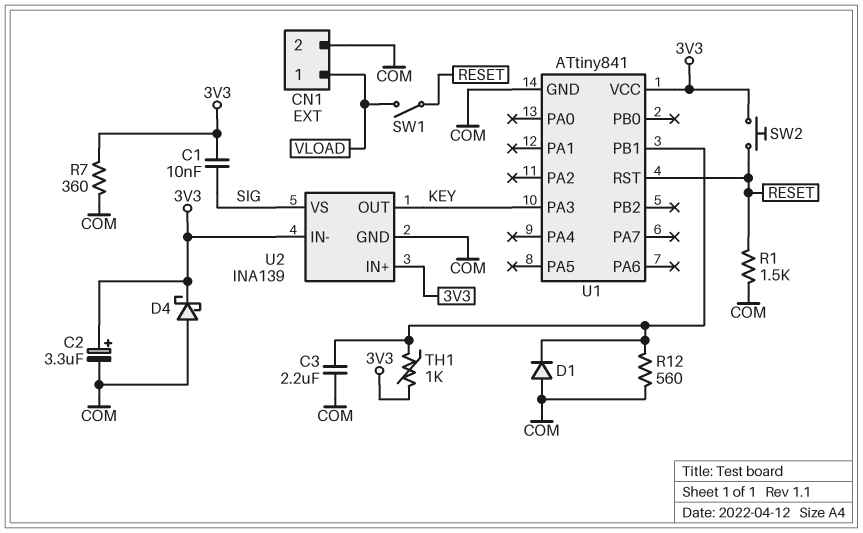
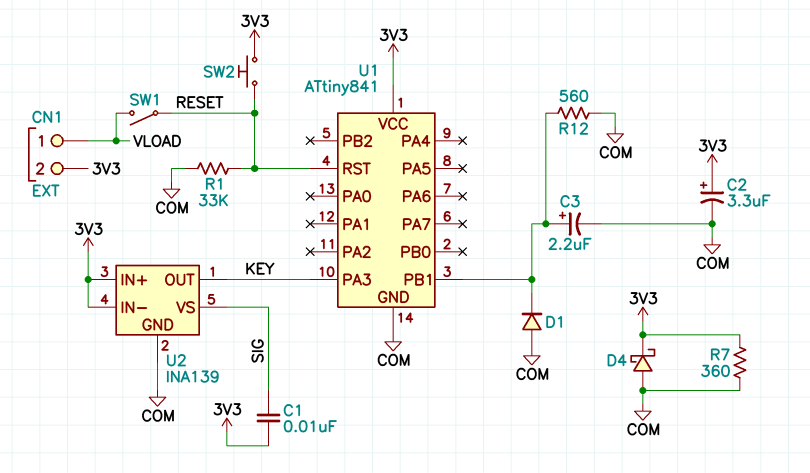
C3: 2.2uF (COM, U1/PB1) -> 2.2uF (plus U1/PB1, minus COM)
CN1 pin 2: COM -> 3V3
R1: 1.5k (COM, RESET) -> 33k (COM, RESET)
TH1: 1k (3V3, U1/PB1) -> none

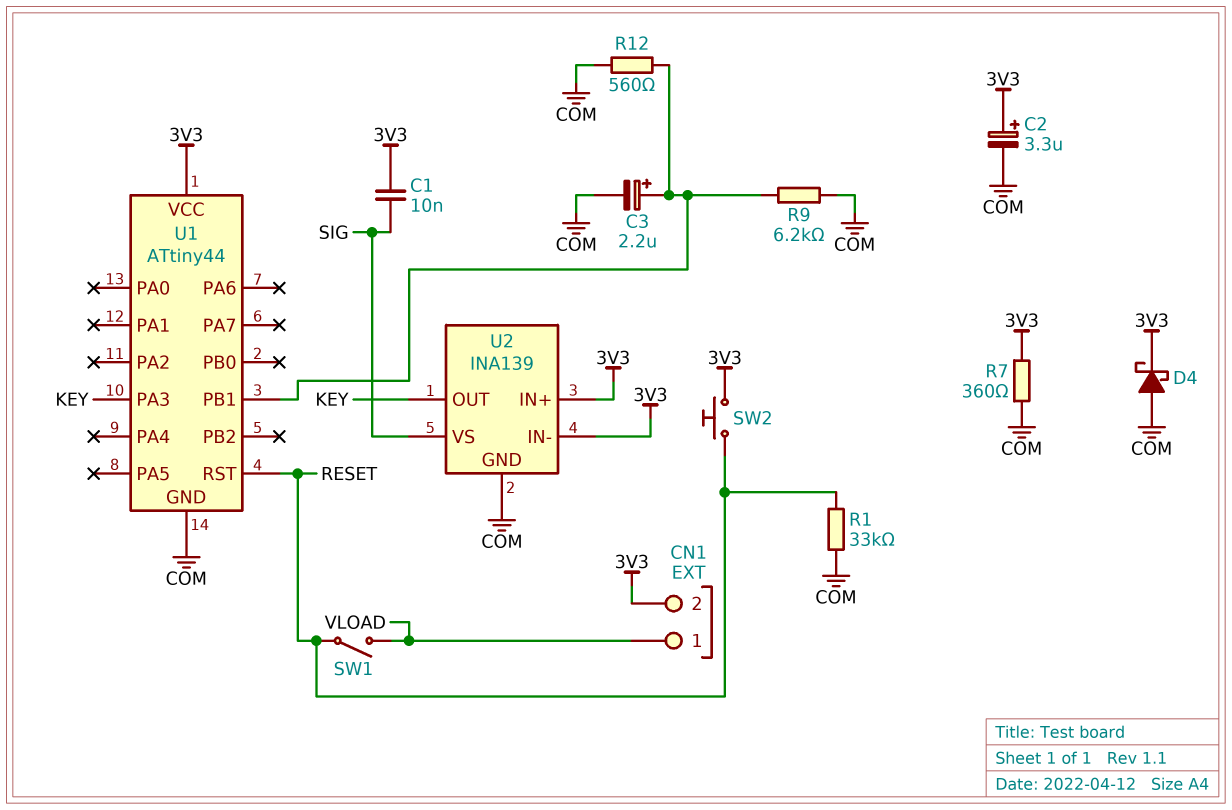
D1: diode (A COM, K U1/PB1) -> none
R9: none -> 6.2k (COM, U1/PB1)
U1: ATtiny841 -> ATtiny44

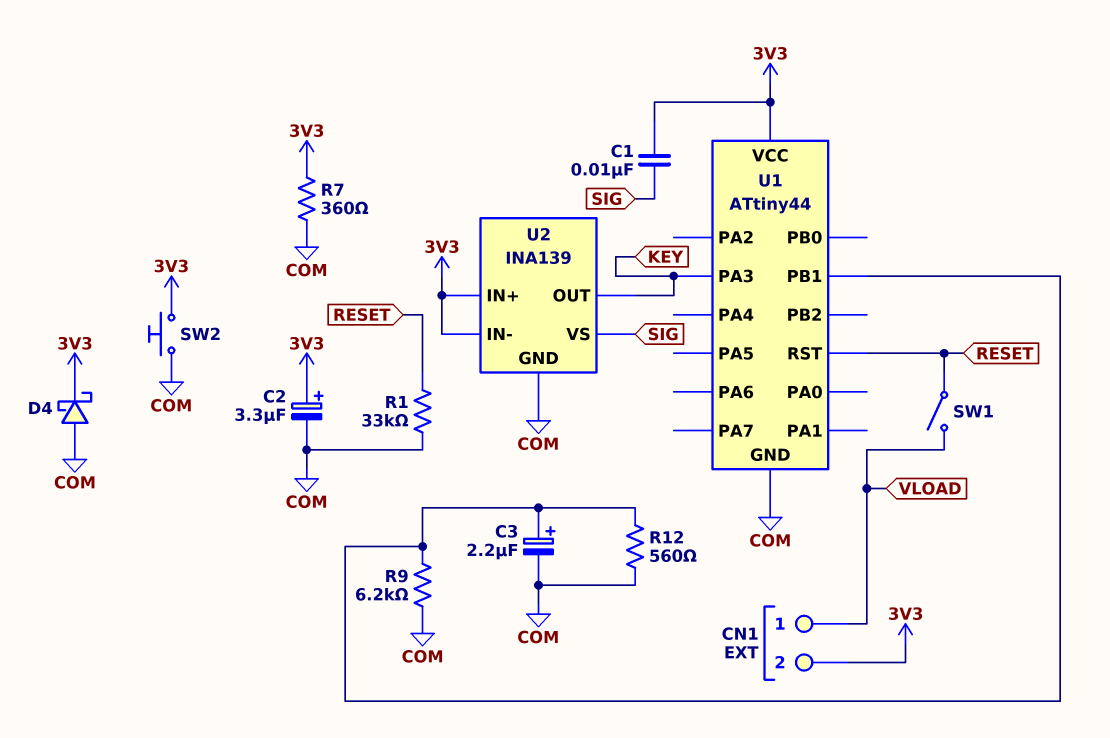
SW2: button (3V3, RESET) -> button (3V3, COM)

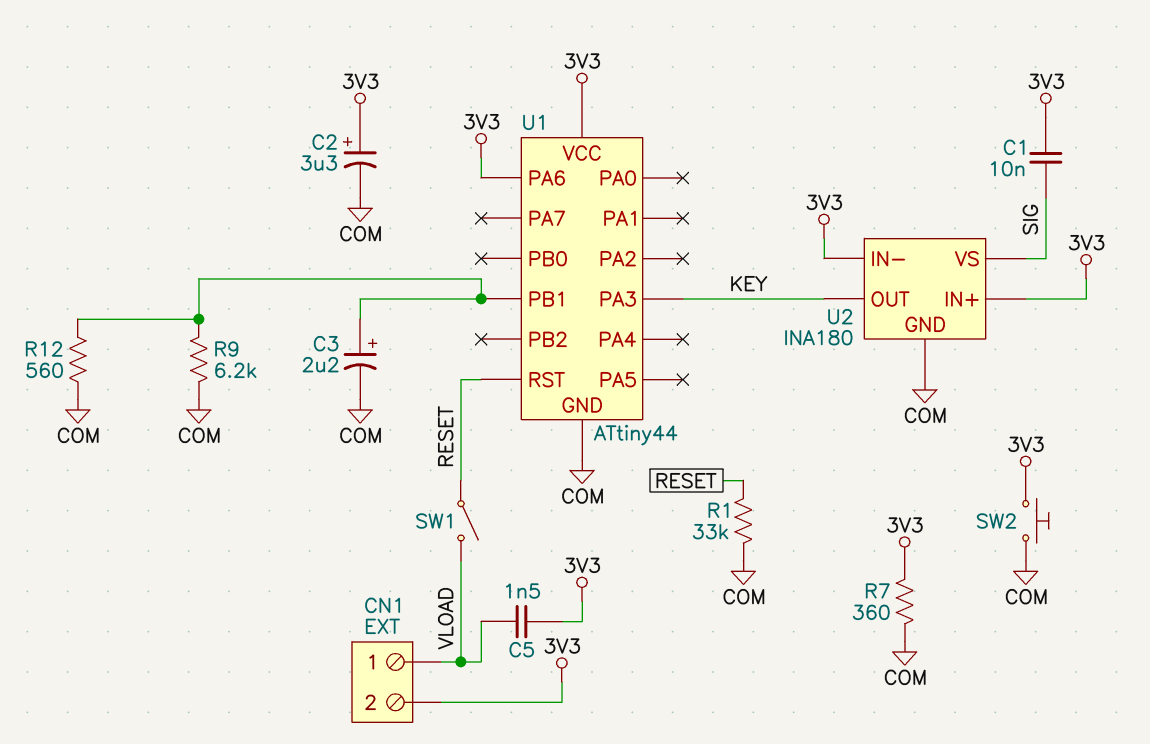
C5: none -> 1.5nF (3V3, VLOAD)
D4: schottky (A COM, K 3V3) -> none
U1 pin PA6: none -> 3V3
U2: INA139 -> INA180

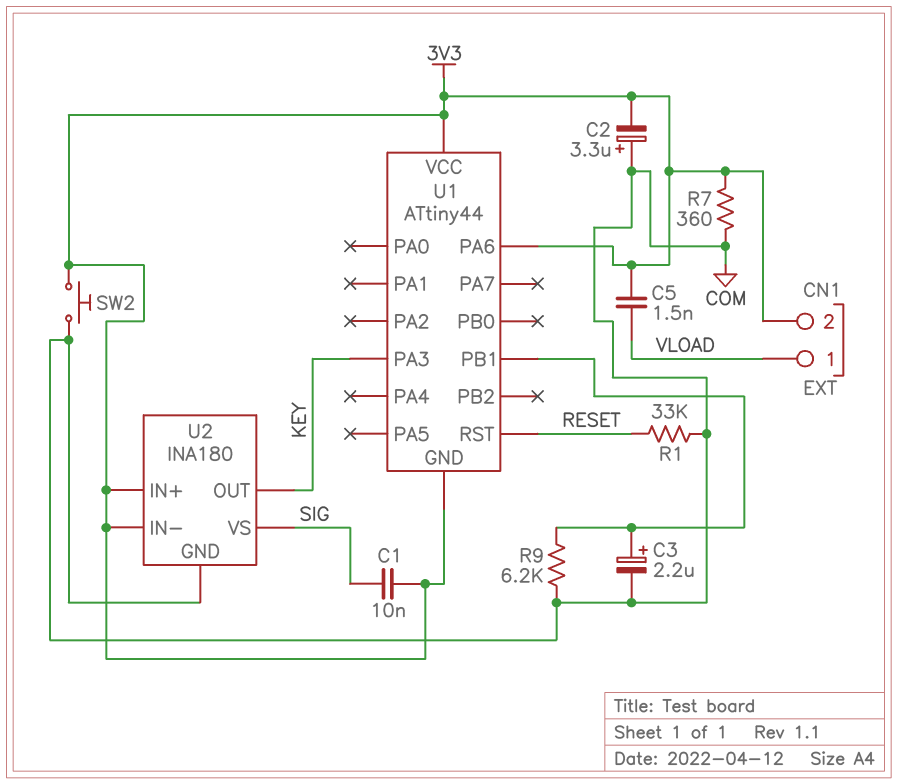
C2: 3.3uF (plus 3V3, minus COM) -> 3.3uF (plus COM, minus 3V3)
R12: 560 (COM, U1/PB1) -> none
SW1: switch (RESET, VLOAD) -> none
U1 pin GND: COM -> 3V3

